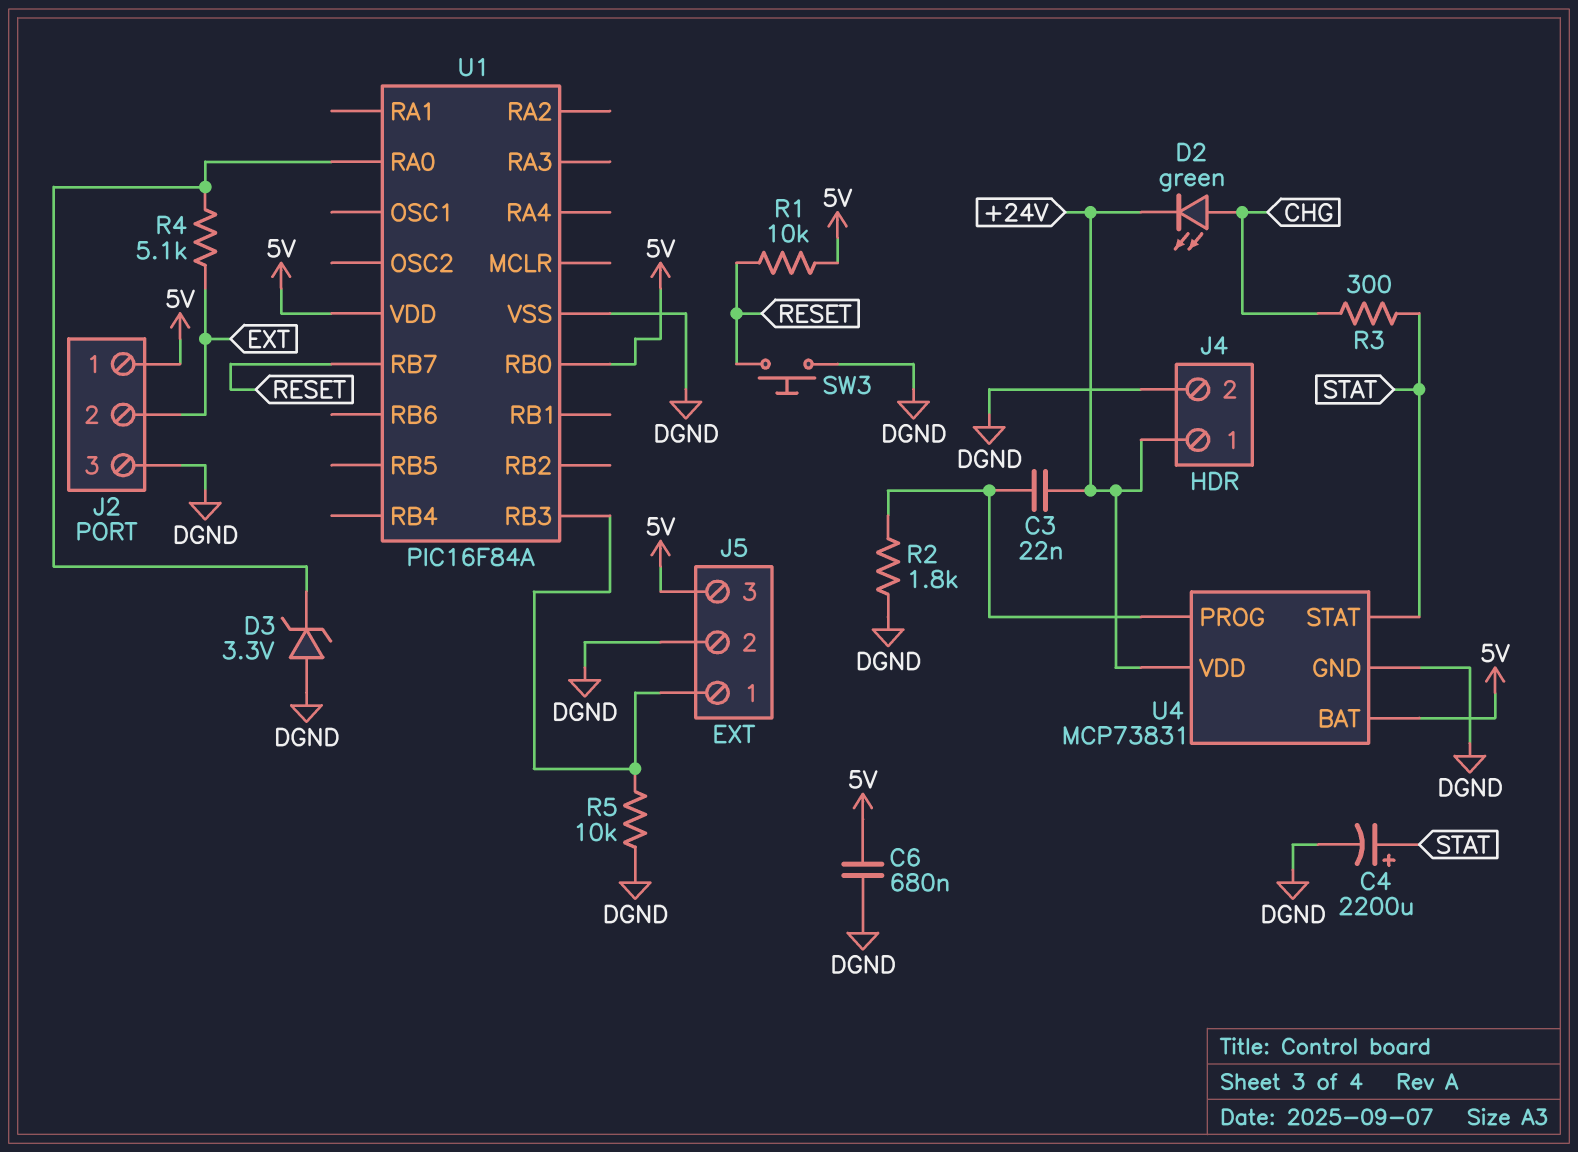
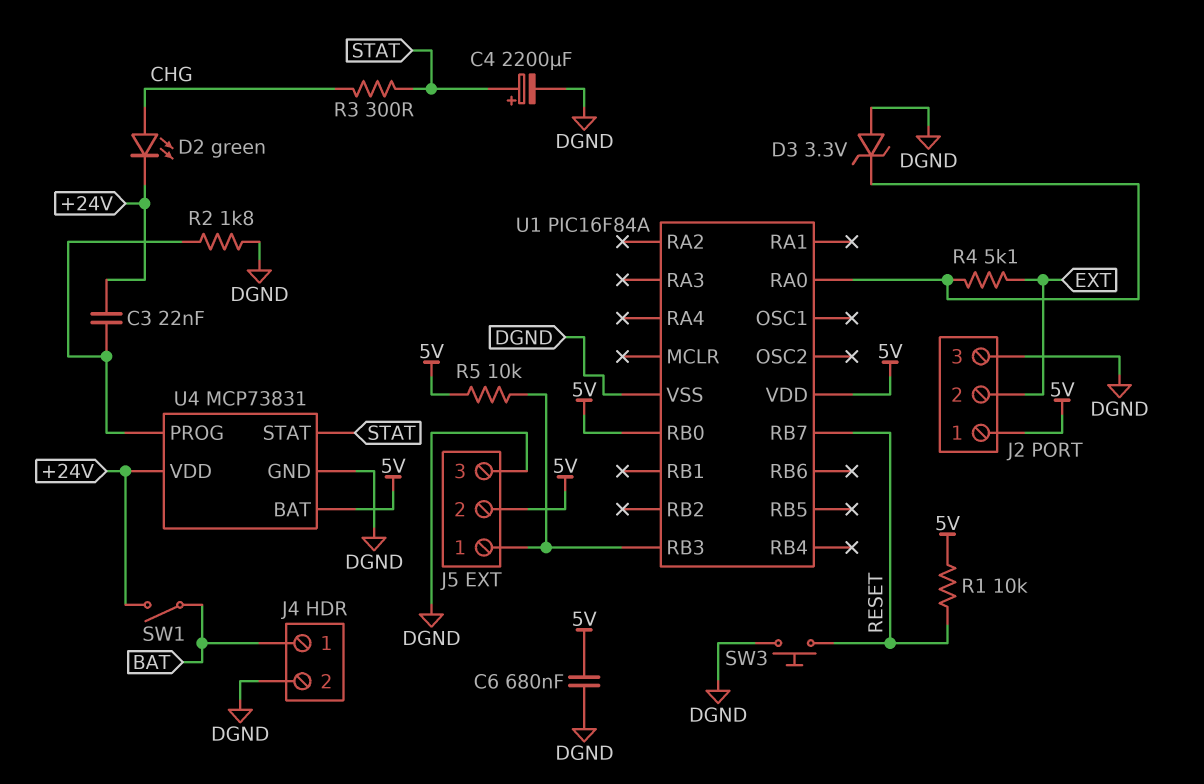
J4 pin 1: +24V -> BAT
J5 pin 2: DGND -> 5V
J5 pin 3: 5V -> DGND
R5: 10k (DGND, J5/1) -> 10k (5V, J5/1)
SW1: none -> switch (+24V, BAT)

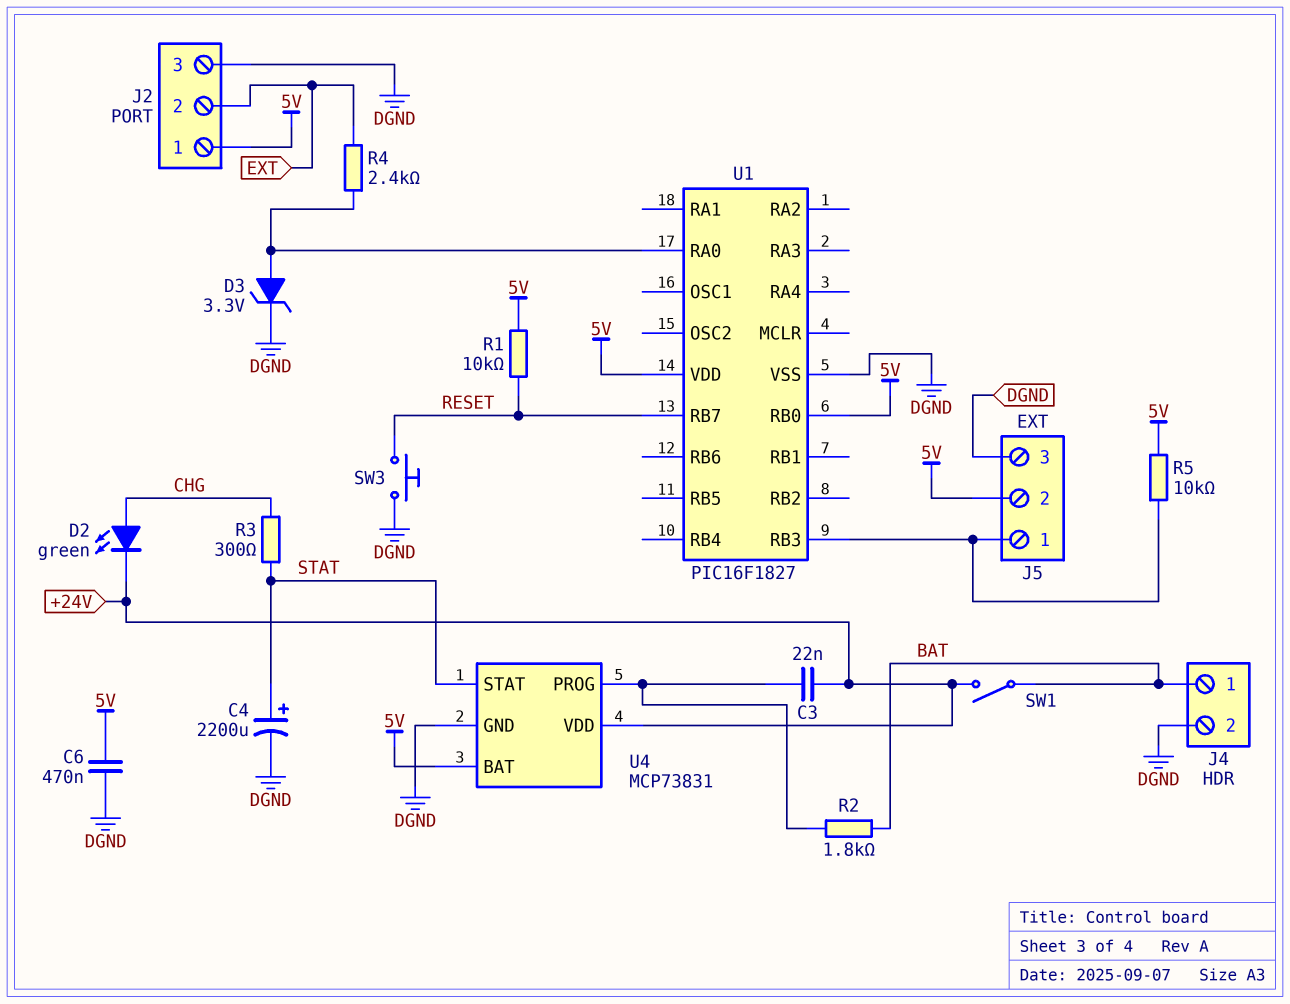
C6: 680nF (5V, DGND) -> 470nF (5V, DGND)
D3: zener 3.3V (A DGND, K U1/RA0) -> zener 3.3V (A U1/RA0, K DGND)
R2: 1.8k (DGND, U4/PROG) -> 1.8k (BAT, U4/PROG)
R4: 5.1k (EXT, U1/RA0) -> 2.4k (EXT, U1/RA0)
U1: PIC16F84A -> PIC16F1827

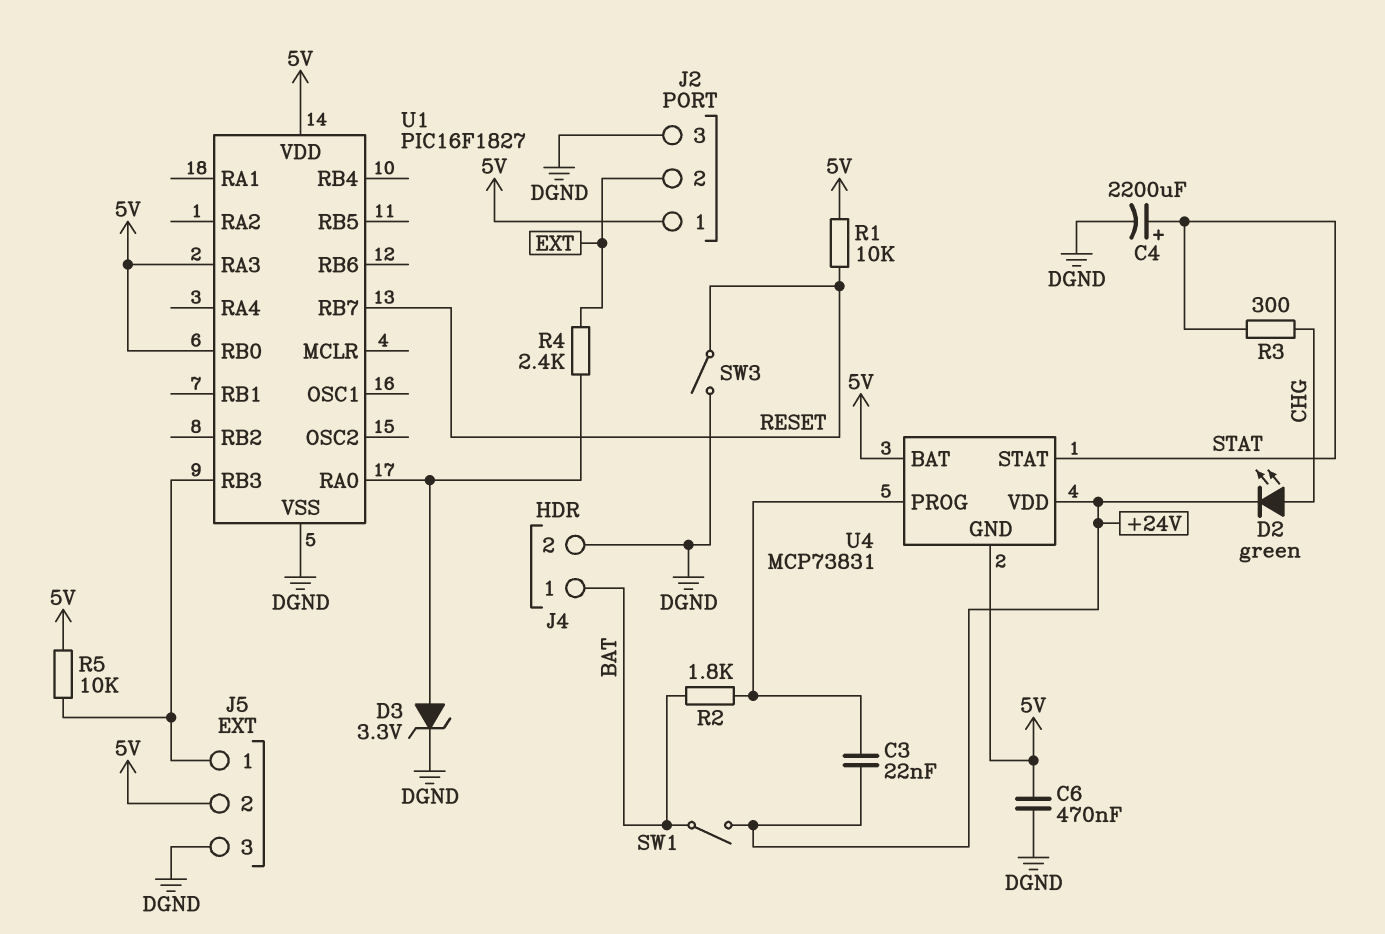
SW3: button (DGND, RESET) -> switch (DGND, RESET)
U1 pin RA3: none -> 5V
U4 pin GND: DGND -> 5V

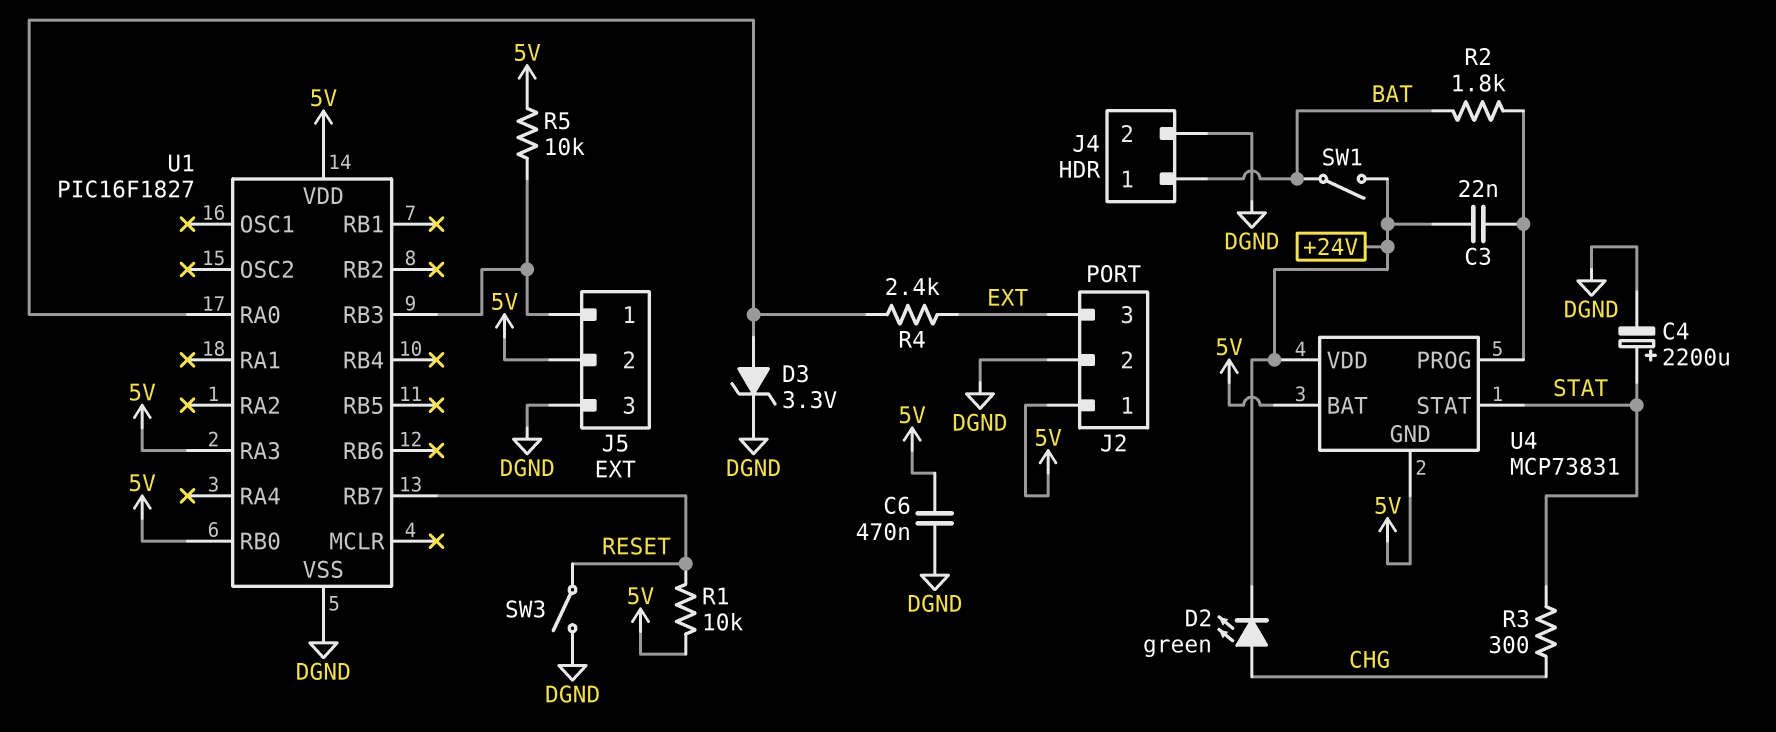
J2 pin 2: EXT -> DGND
J2 pin 3: DGND -> EXT

